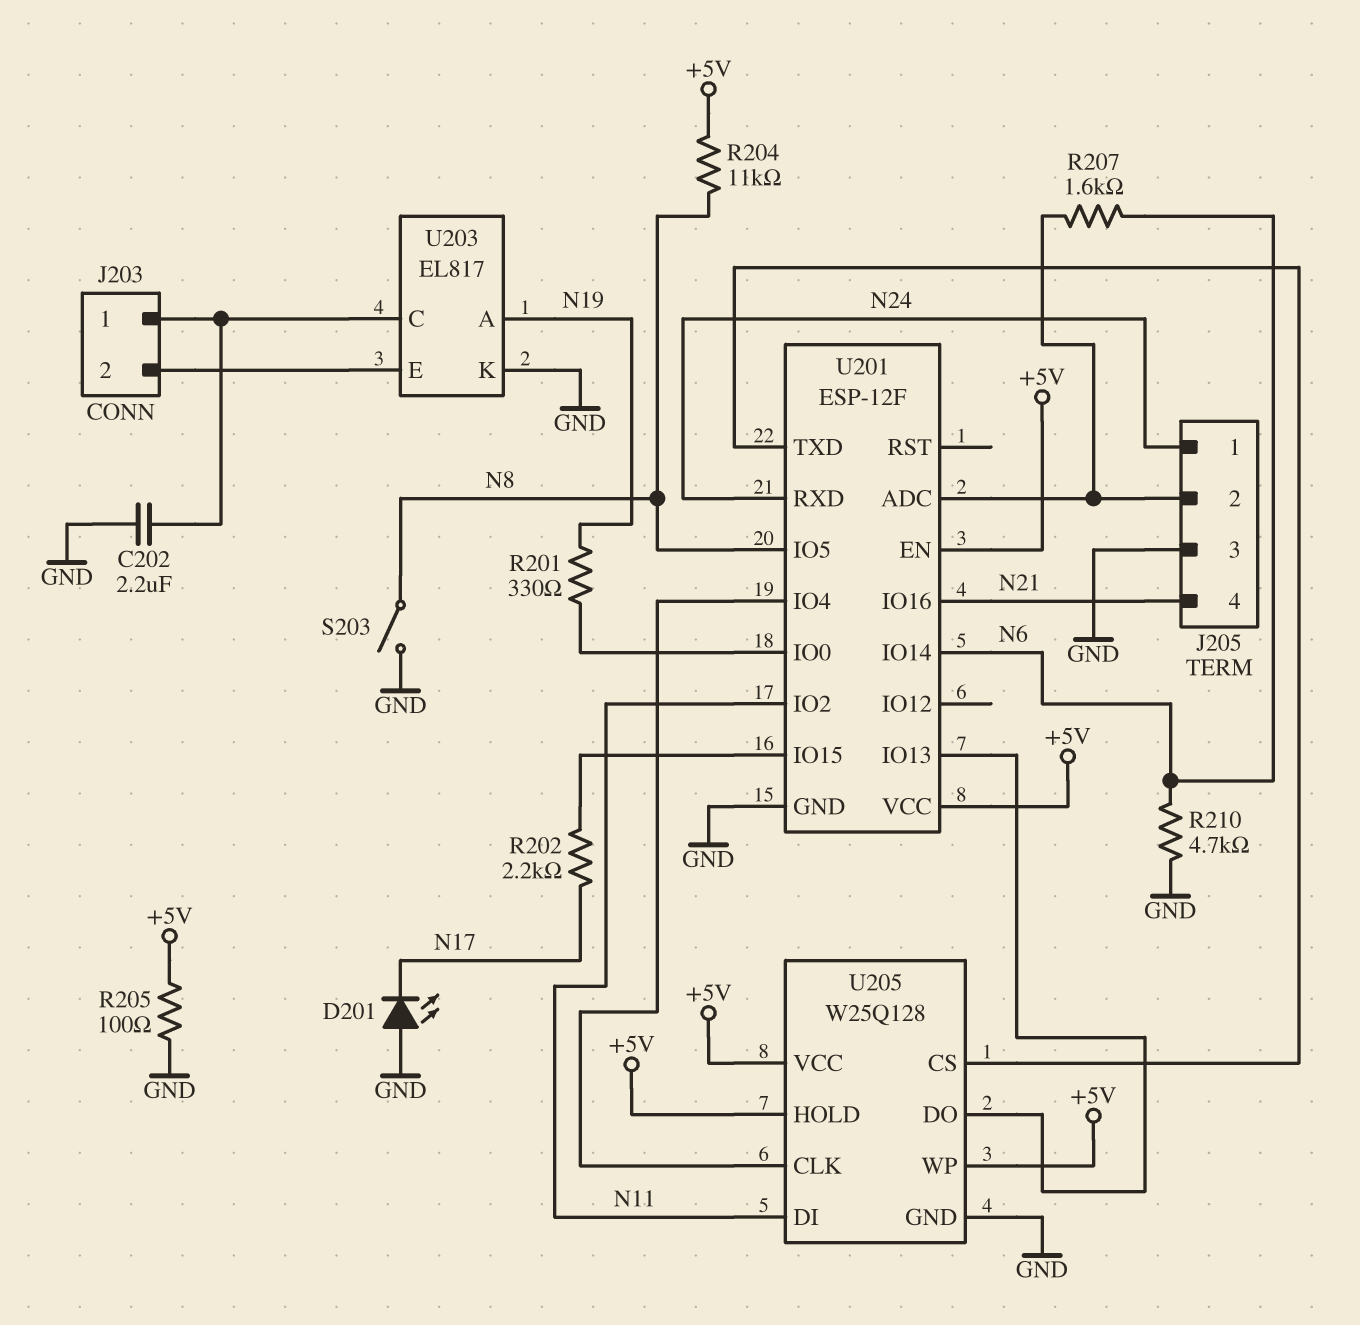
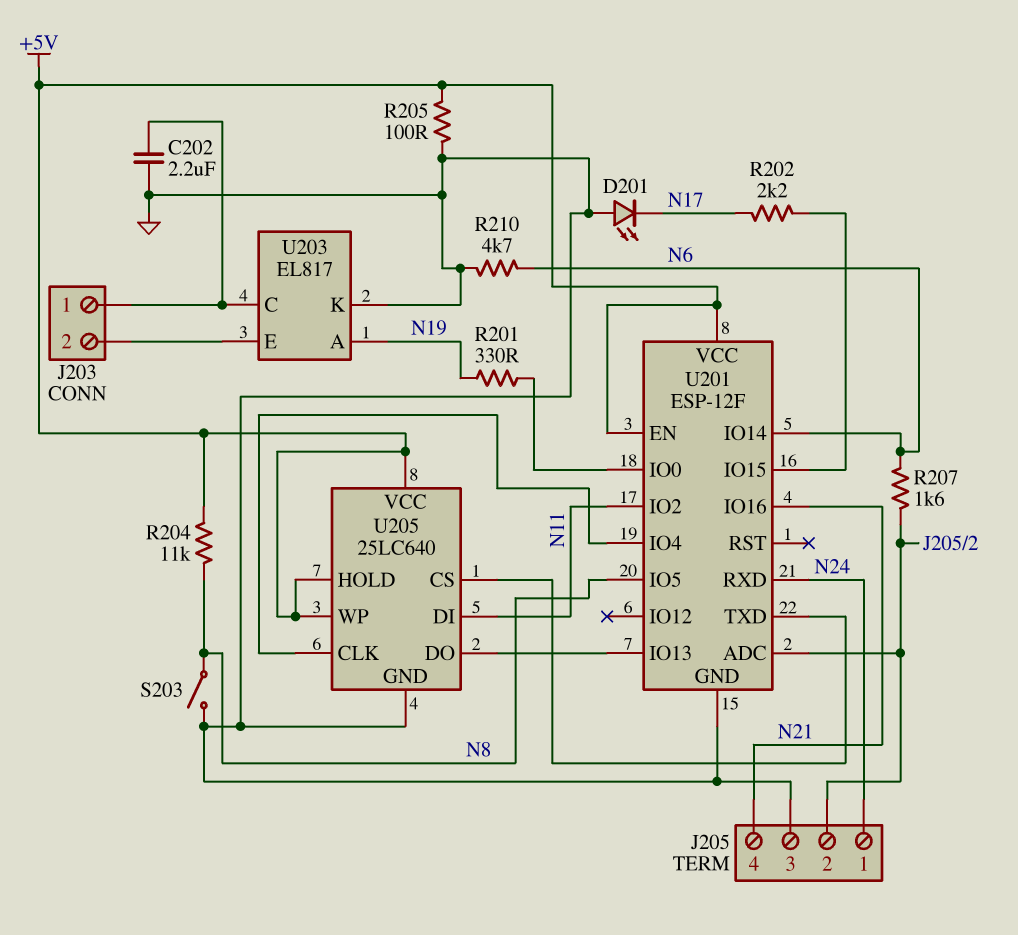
U205: W25Q128 -> 25LC640

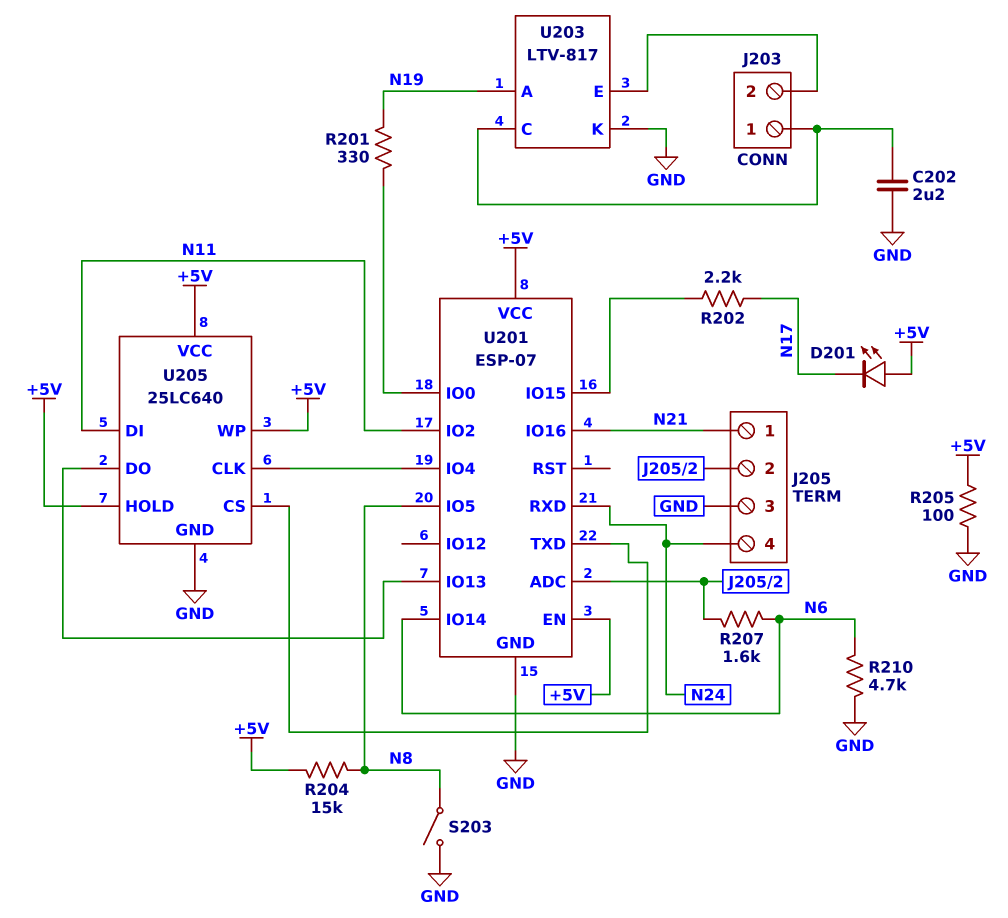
D201: LED (A GND, K N17) -> LED (A +5V, K N17)
J205 pin 1: N24 -> N21
J205 pin 4: N21 -> N24
R204: 11k (+5V, N8) -> 15k (+5V, N8)
U201: ESP-12F -> ESP-07
U203: EL817 -> LTV-817

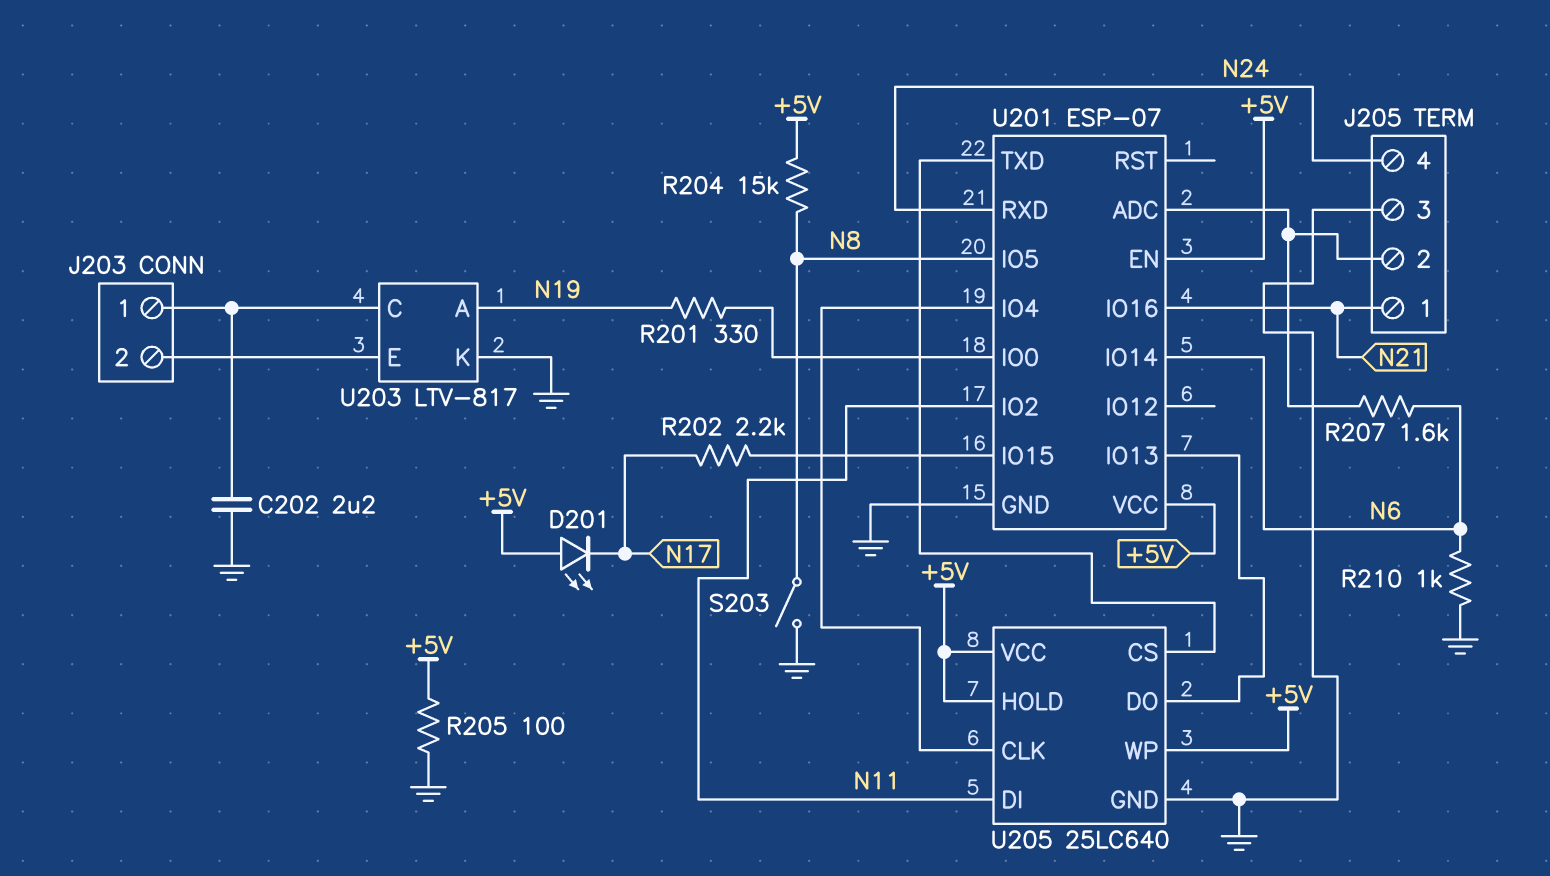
R210: 4.7k (GND, N6) -> 1k (GND, N6)

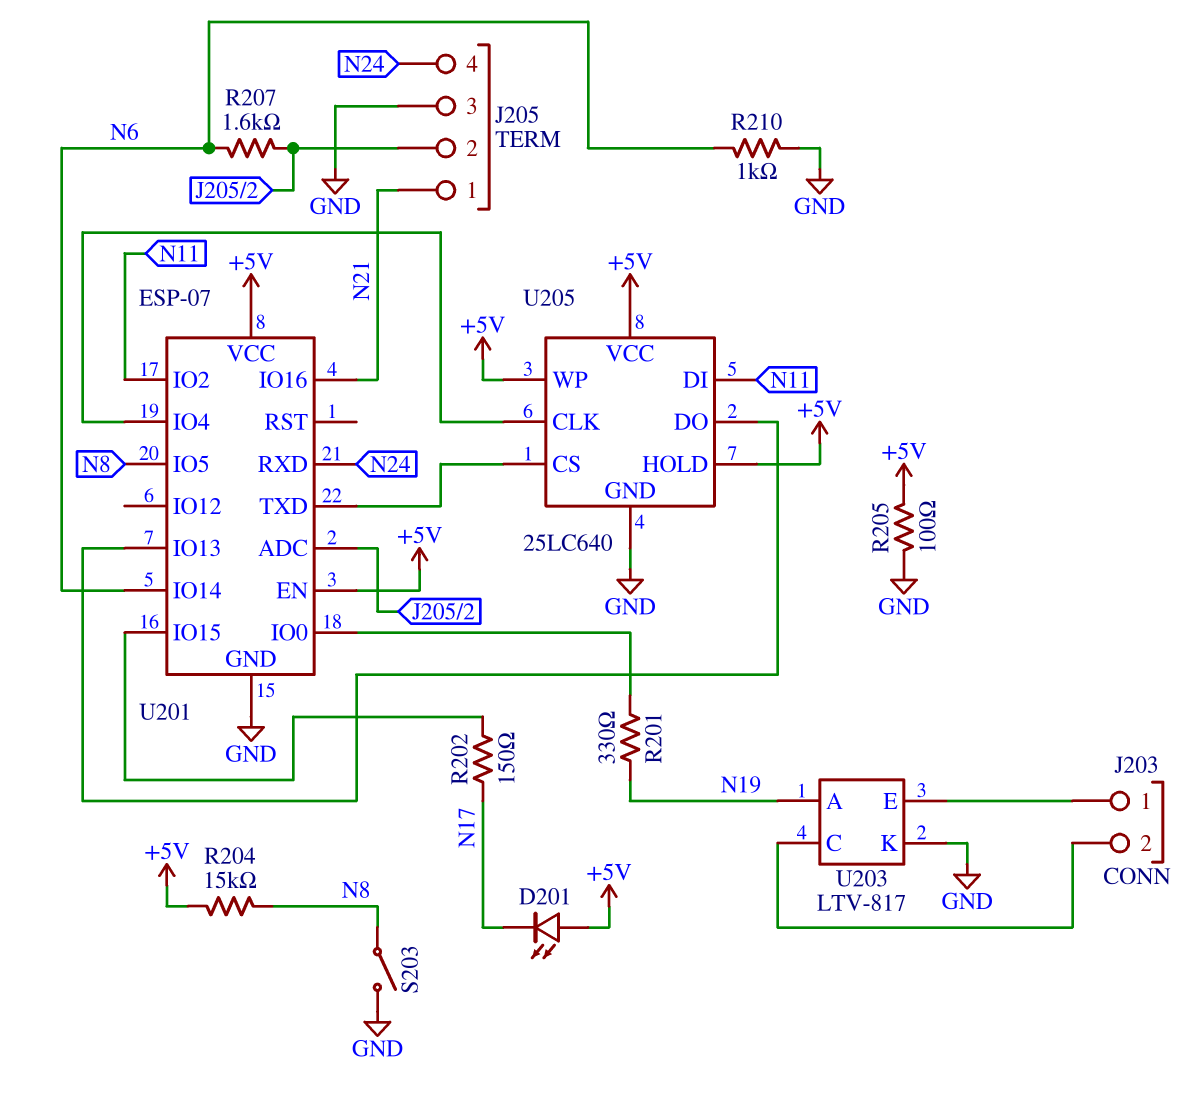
C202: 2.2uF (GND, J203/1) -> none
R202: 2.2k (N17, U201/IO15) -> 150 (N17, U201/IO15)
U203 pin C: J203/1 -> J203/2
U203 pin E: J203/2 -> J203/1

